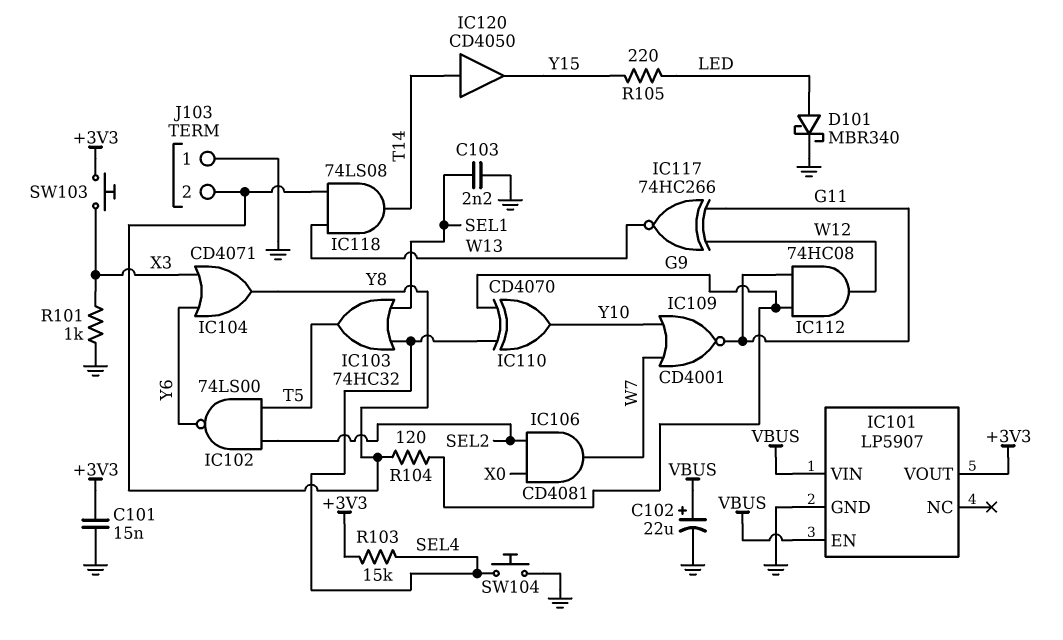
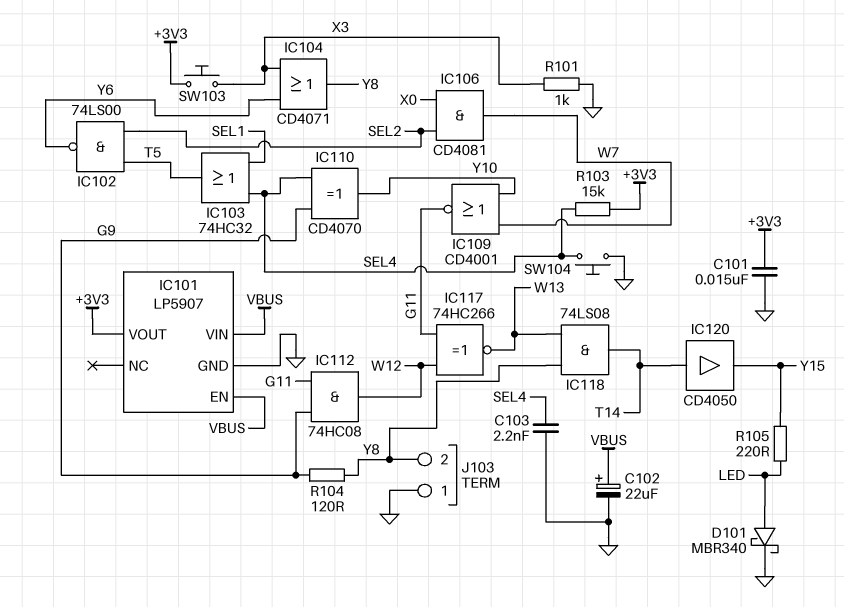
C103: 2.2nF (GND, SEL1) -> 2.2nF (GND, SEL4)

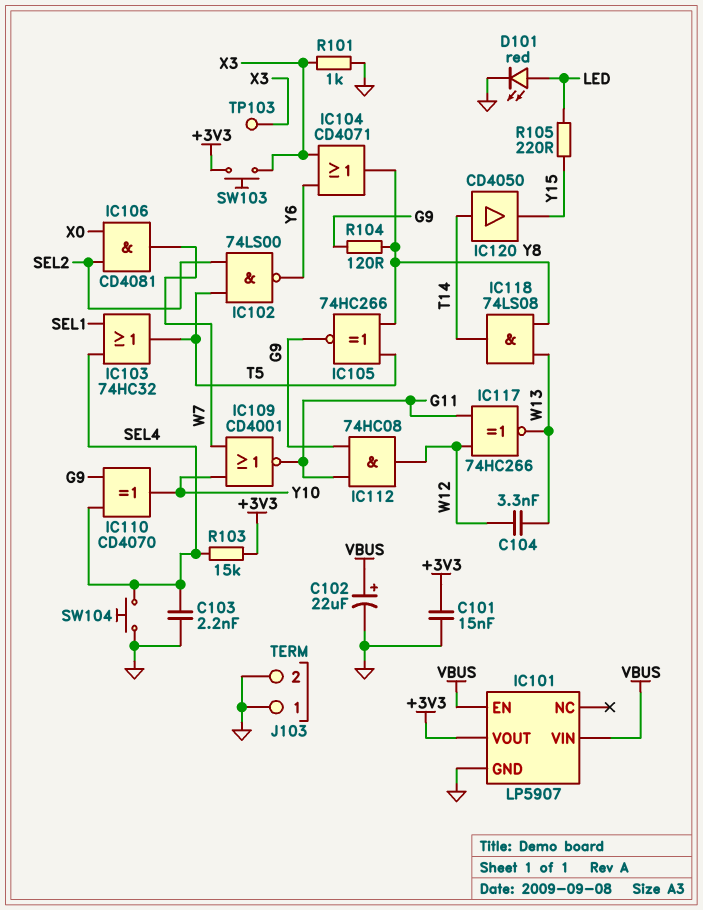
C104: none -> 3.3nF (W12, W13)
D101: schottky MBR340 (A LED, K GND) -> LED red (A LED, K GND)
IC105: none -> XNOR 74HC266 (in T5, in Y8, out G9)
J103 pin 2: Y8 -> GND
TP103: none -> test point (X3)

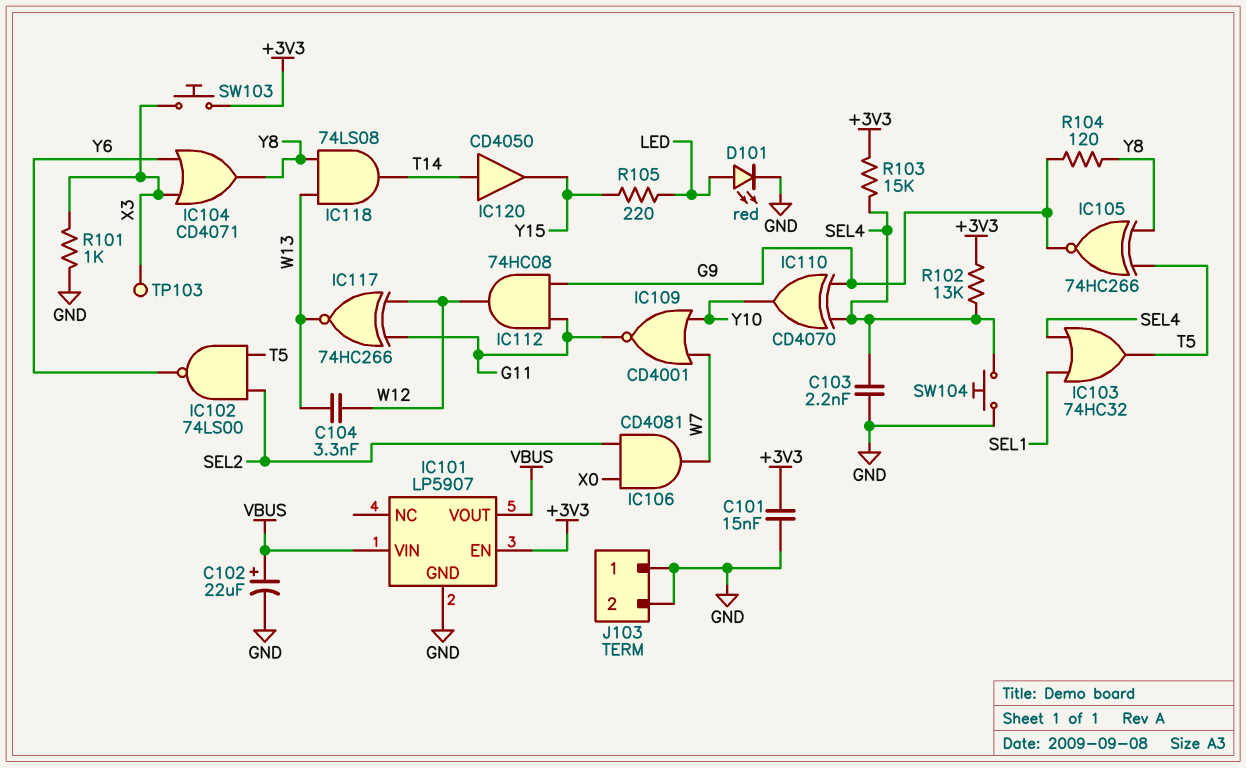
IC101 pin EN: VBUS -> +3V3
IC101 pin VOUT: +3V3 -> VBUS
R102: none -> 13k (+3V3, SEL4)

